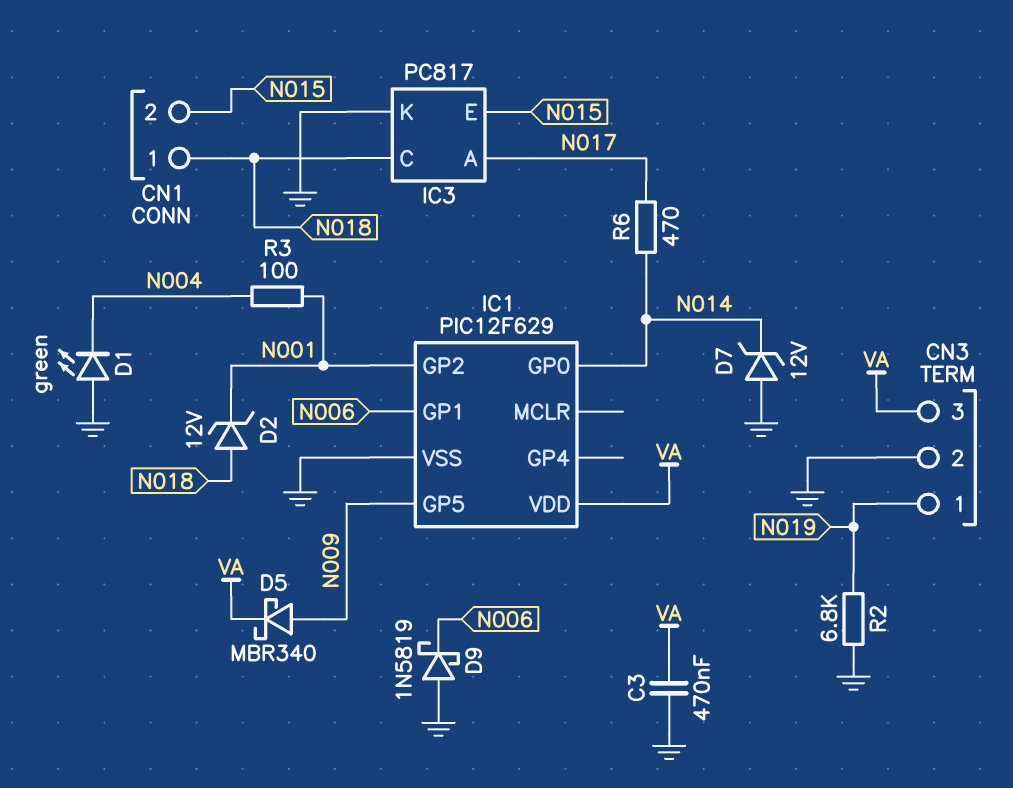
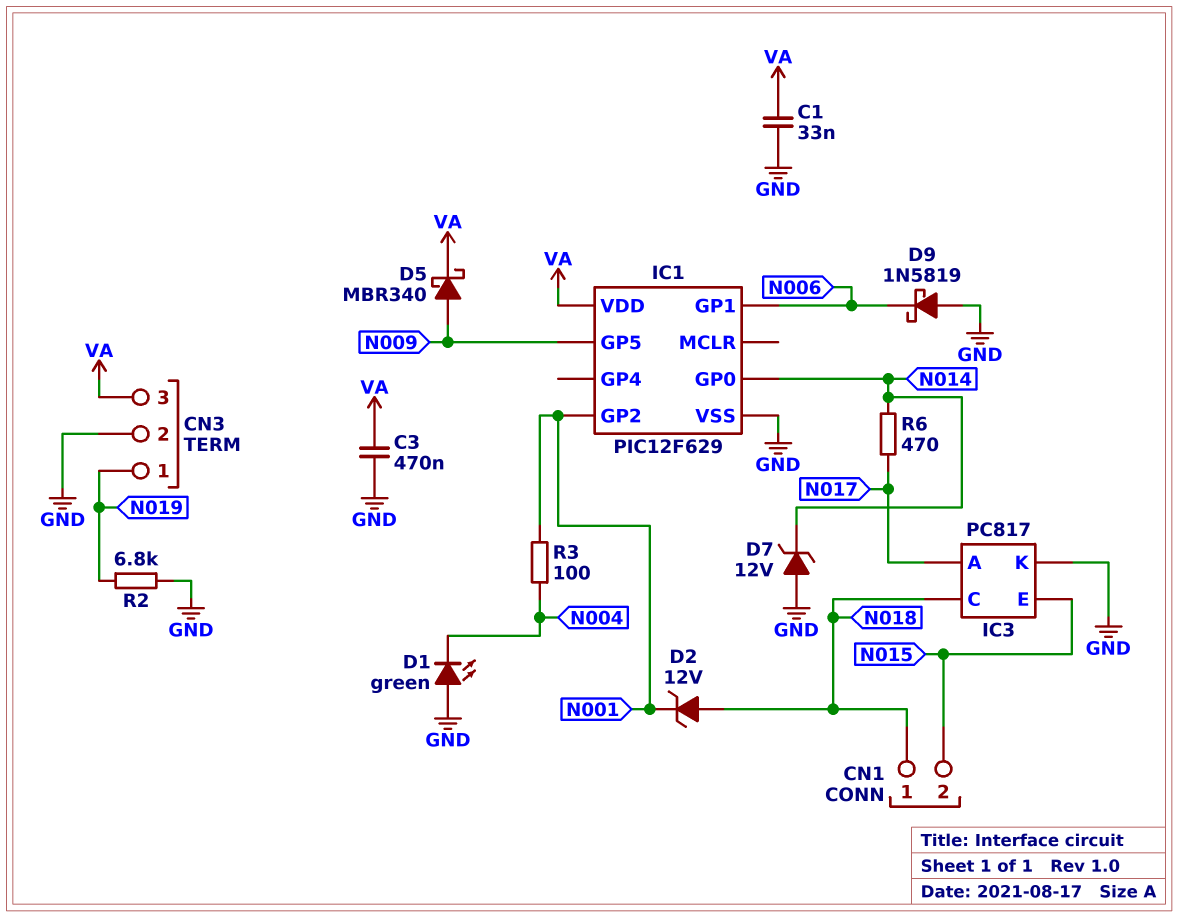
C1: none -> 33nF (GND, VA)

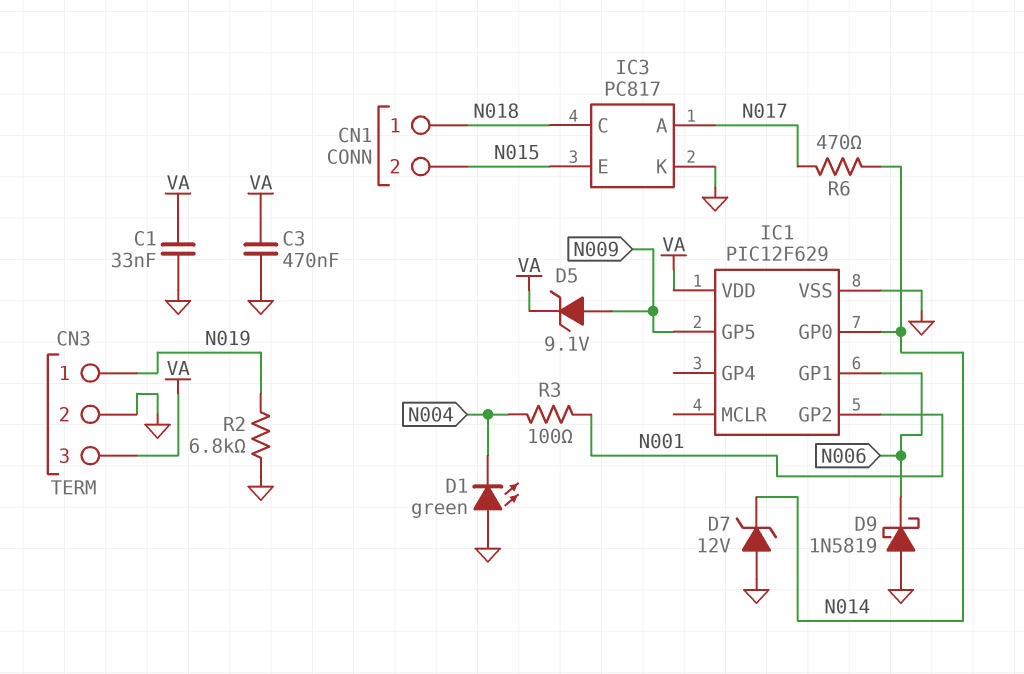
D2: zener 12V (A N018, K N001) -> none
D5: schottky MBR340 (A N009, K VA) -> zener 9.1V (A N009, K VA)

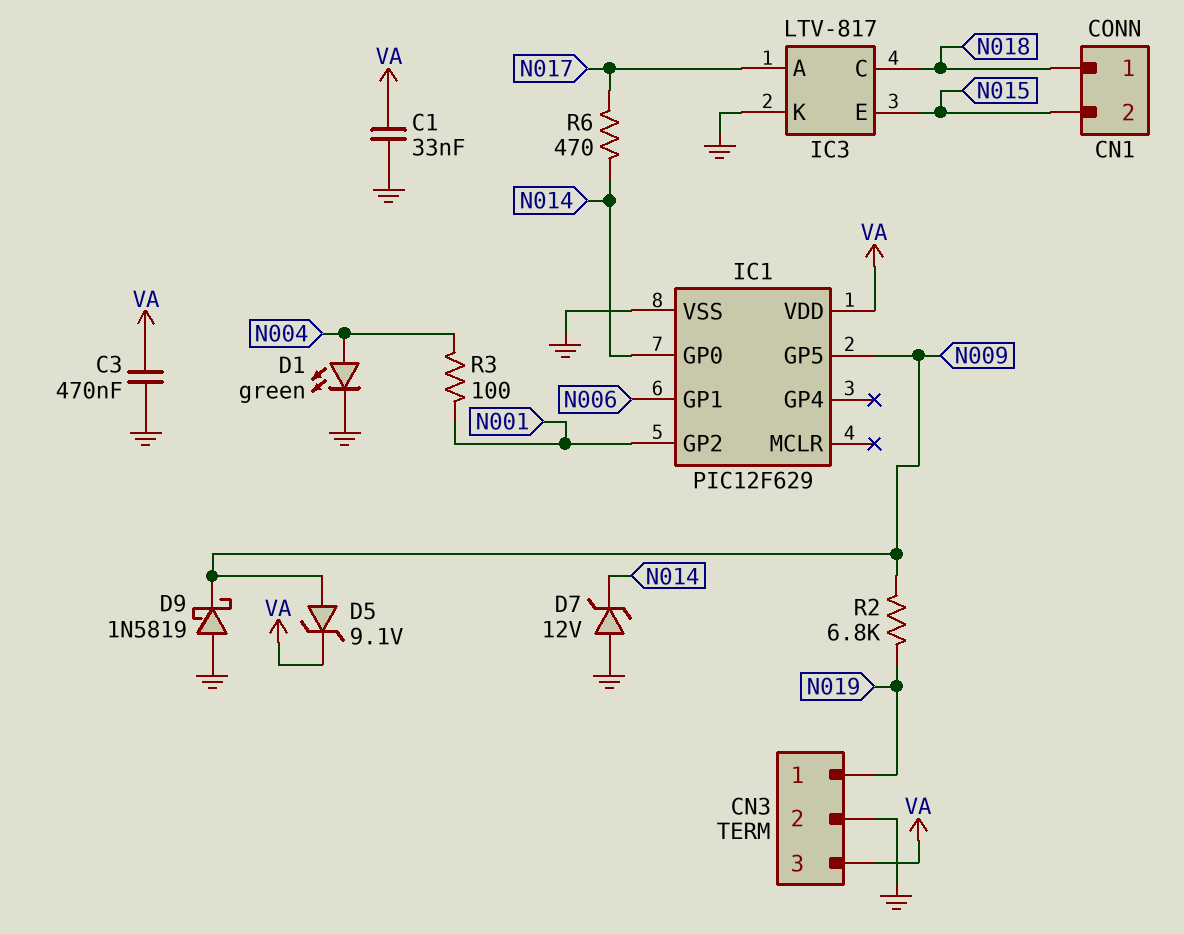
D1: LED green (A GND, K N004) -> LED green (A N004, K GND)
D9: schottky 1N5819 (A GND, K N006) -> schottky 1N5819 (A GND, K N009)
IC3: PC817 -> LTV-817
R2: 6.8k (GND, N019) -> 6.8k (N009, N019)

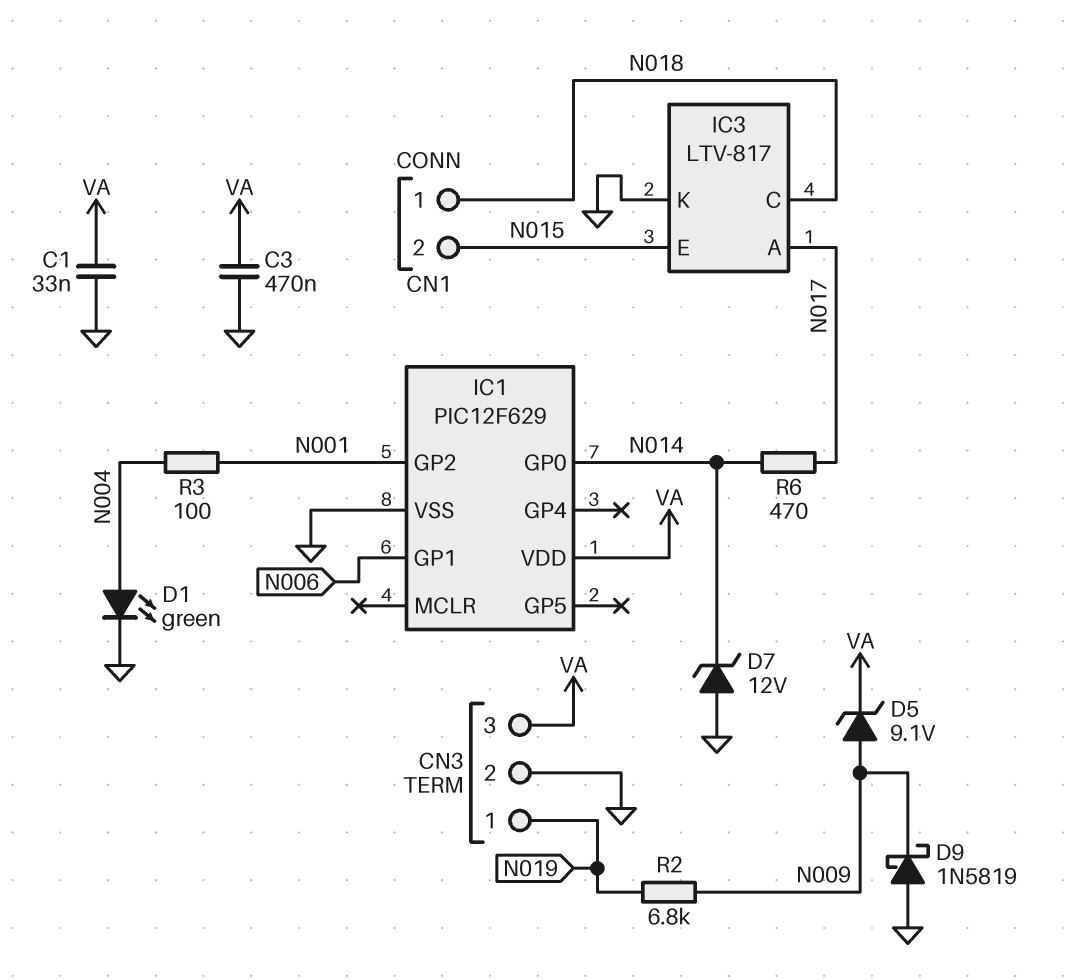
IC1 pin GP5: N009 -> none

